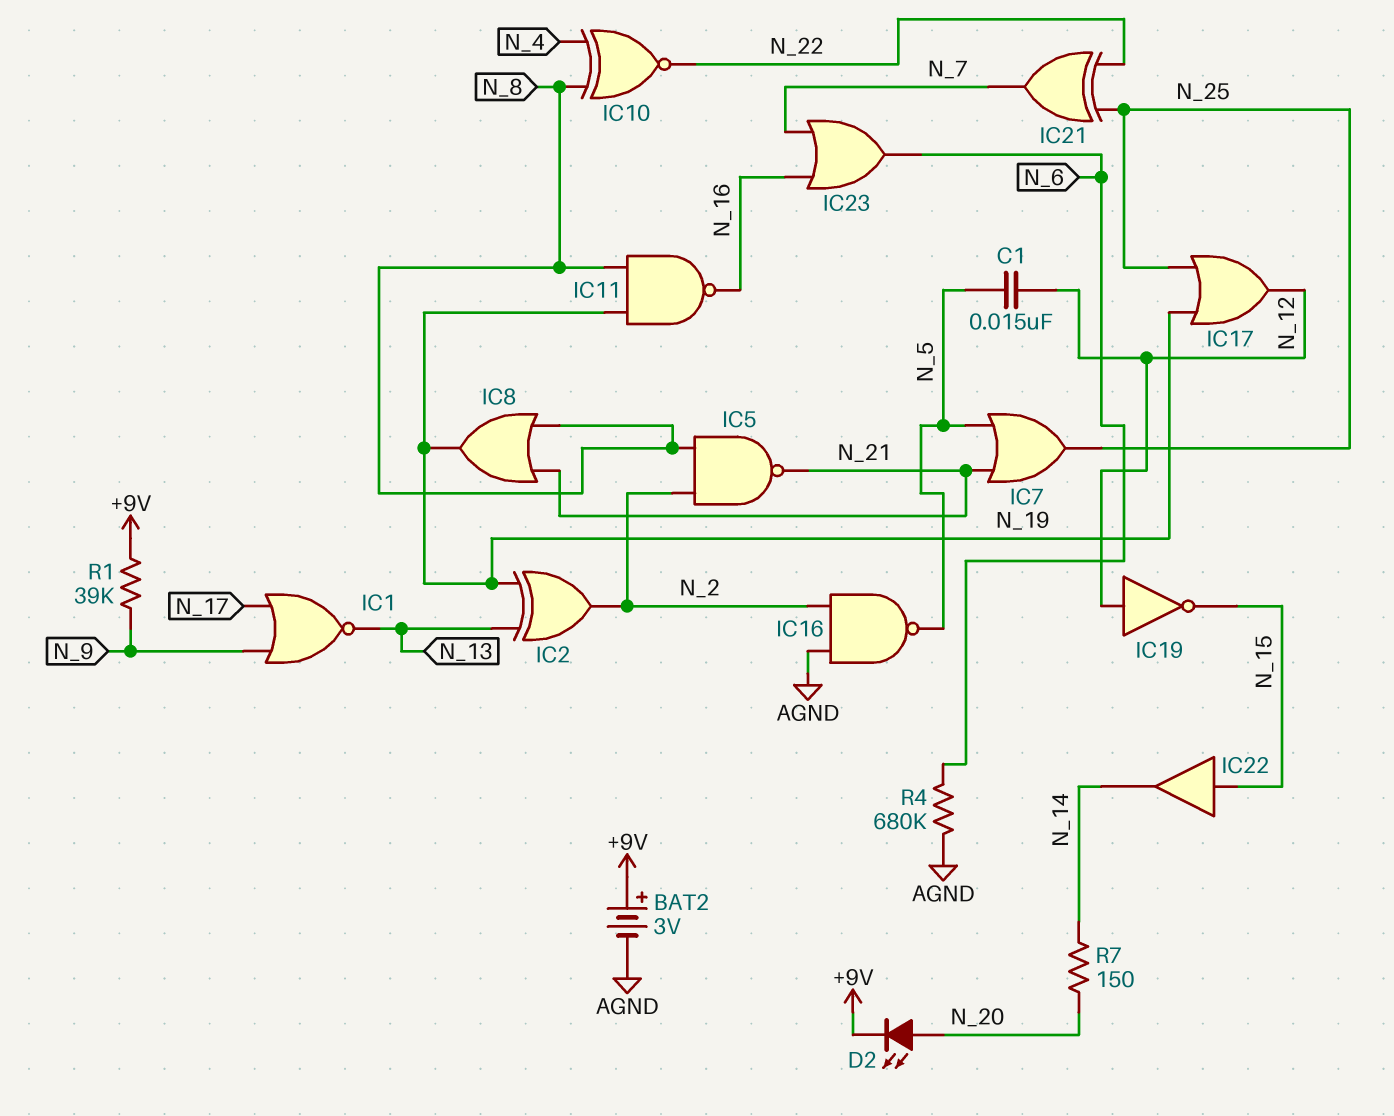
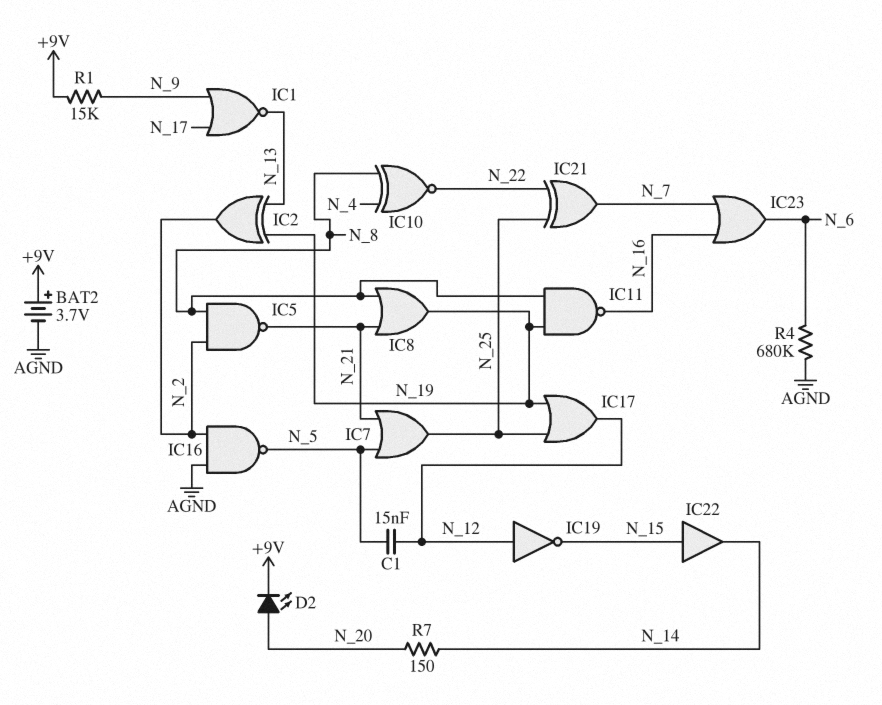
BAT2: 3V (plus +9V, minus AGND) -> 3.7V (plus +9V, minus AGND)
R1: 39k (+9V, N_9) -> 15k (+9V, N_9)

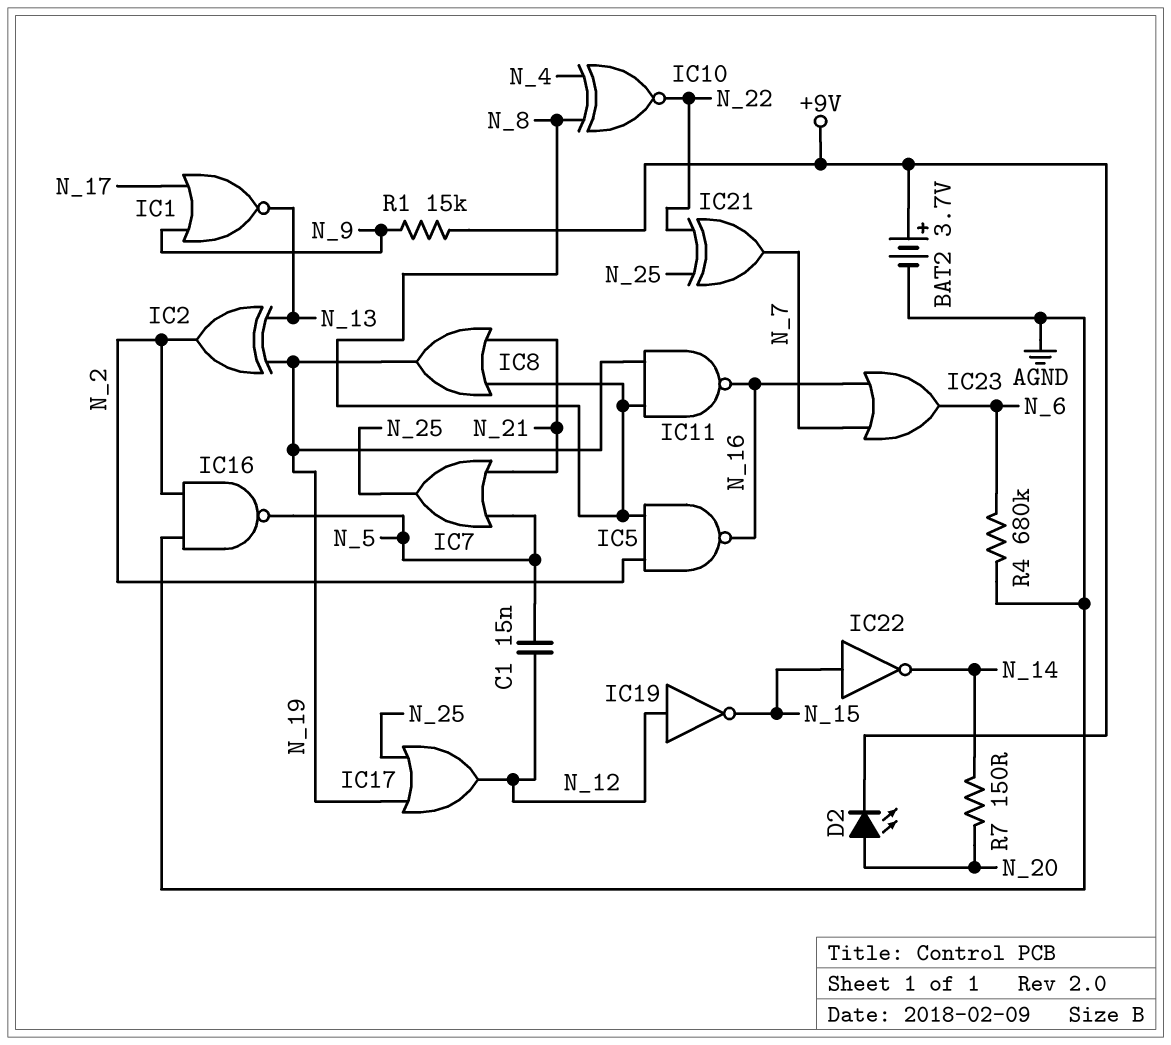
IC5: NAND (in N_2, in N_8, out N_21) -> NAND (in N_2, in N_8, out N_16)
IC22: buffer (in N_15, out N_14) -> NOT (in N_15, out N_14)

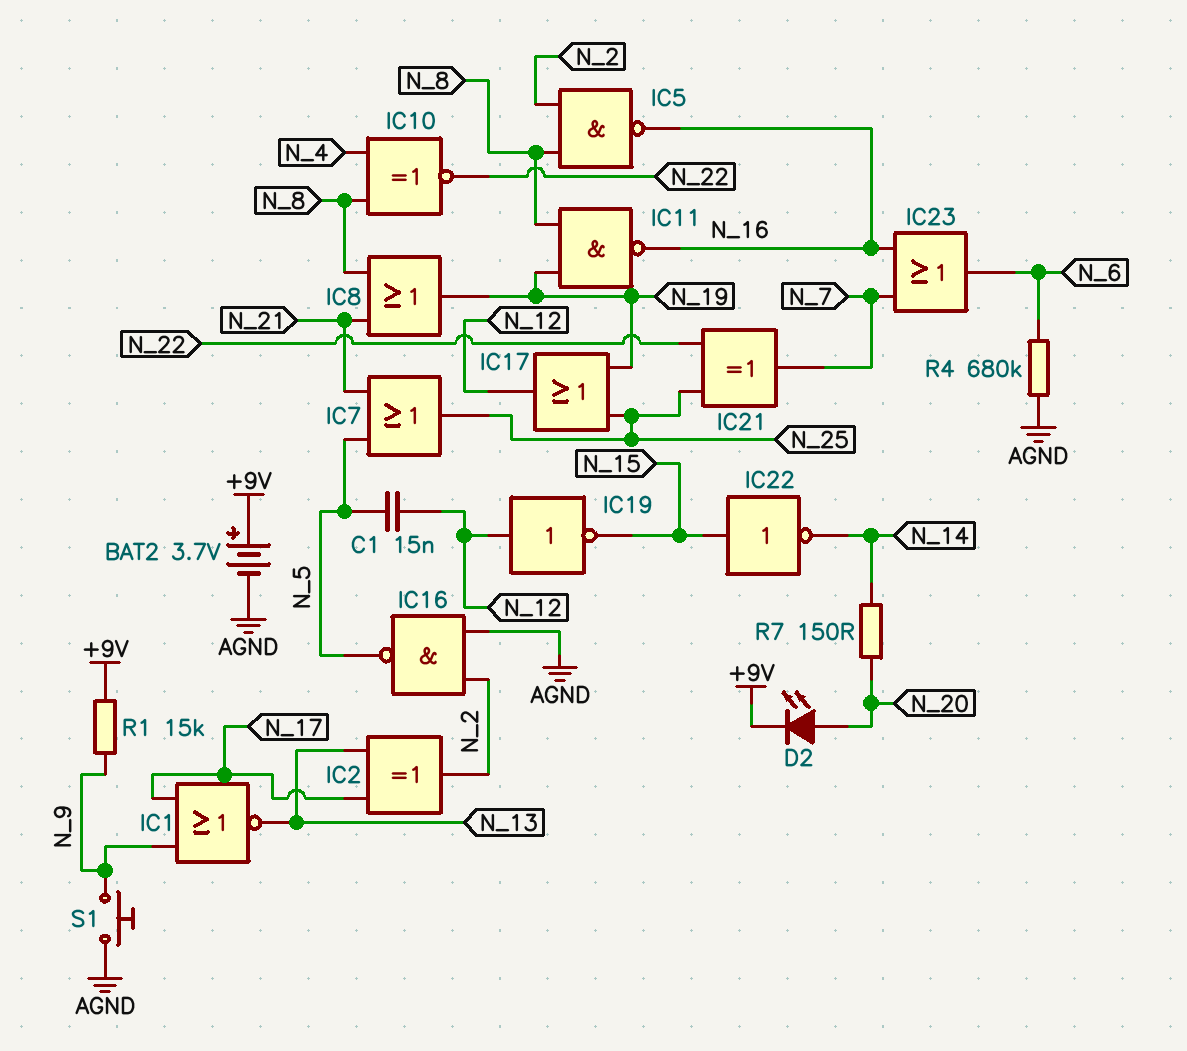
IC2: XOR (in N_13, in N_19, out N_2) -> XOR (in N_13, in N_17, out N_2)
S1: none -> button (AGND, N_9)

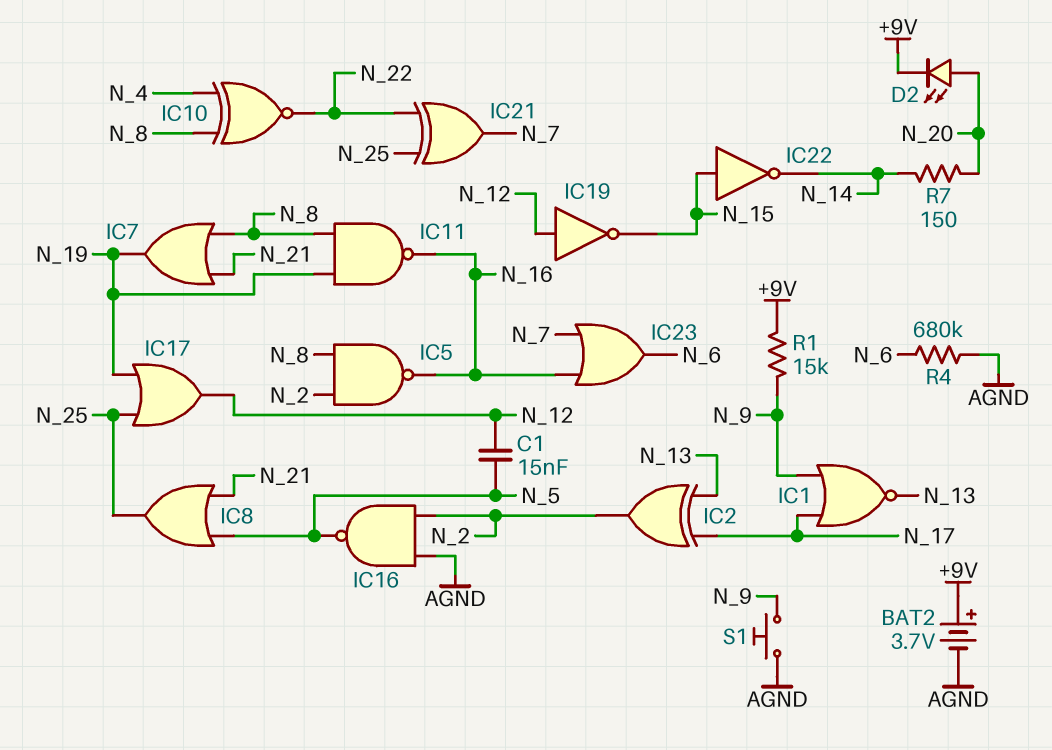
IC7: OR (in N_5, in N_21, out N_25) -> OR (in N_8, in N_21, out N_19)
IC8: OR (in N_8, in N_21, out N_19) -> OR (in N_5, in N_21, out N_25)

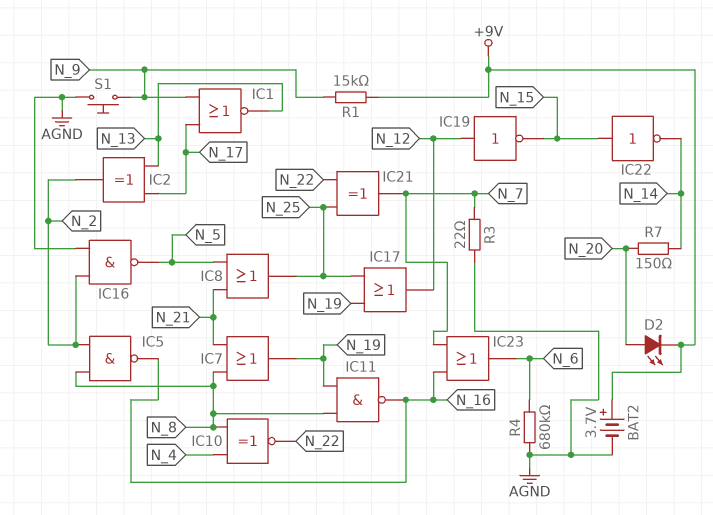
C1: 15nF (N_5, N_12) -> none
R3: none -> 22 (AGND, N_7)

